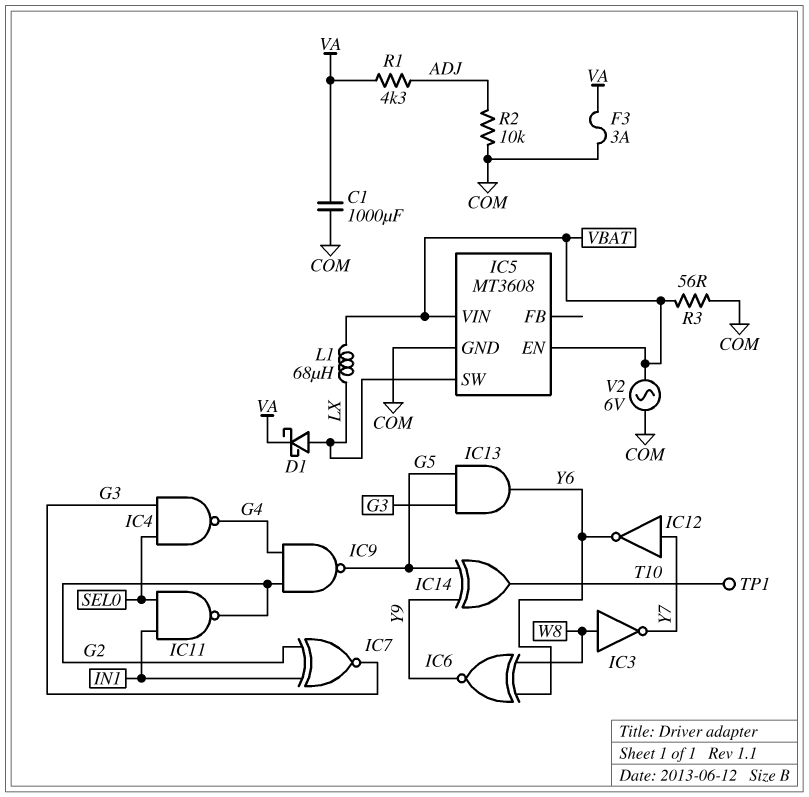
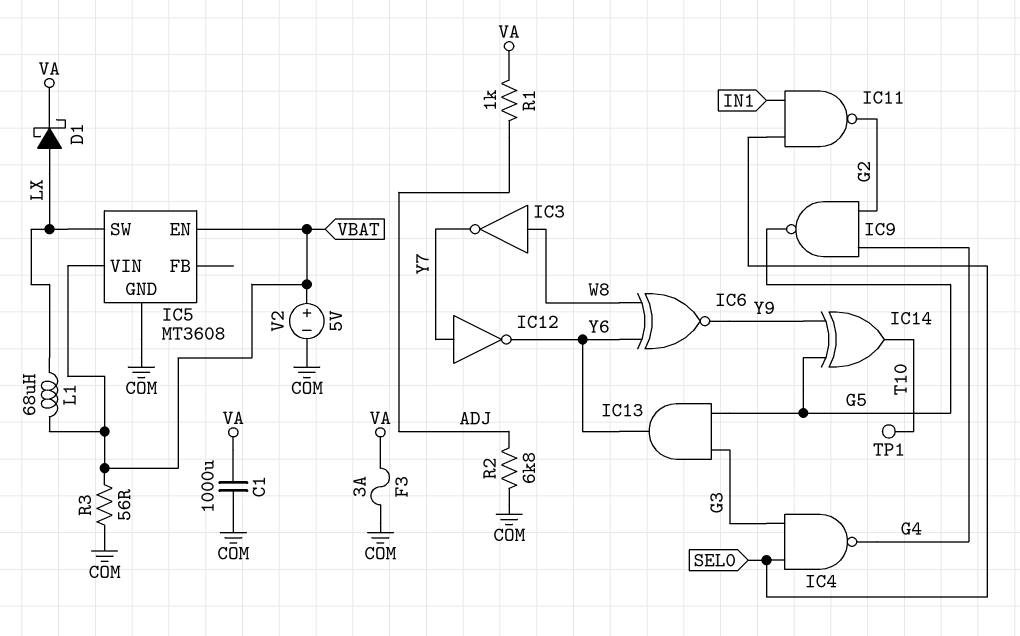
IC7: XNOR (in G2, in IN1, out G3) -> none
R1: 4.3k (ADJ, VA) -> 1k (ADJ, VA)
R2: 10k (ADJ, COM) -> 6.8k (ADJ, COM)
V2: AC 6V (COM, VBAT) -> 5V (plus VBAT, minus COM)

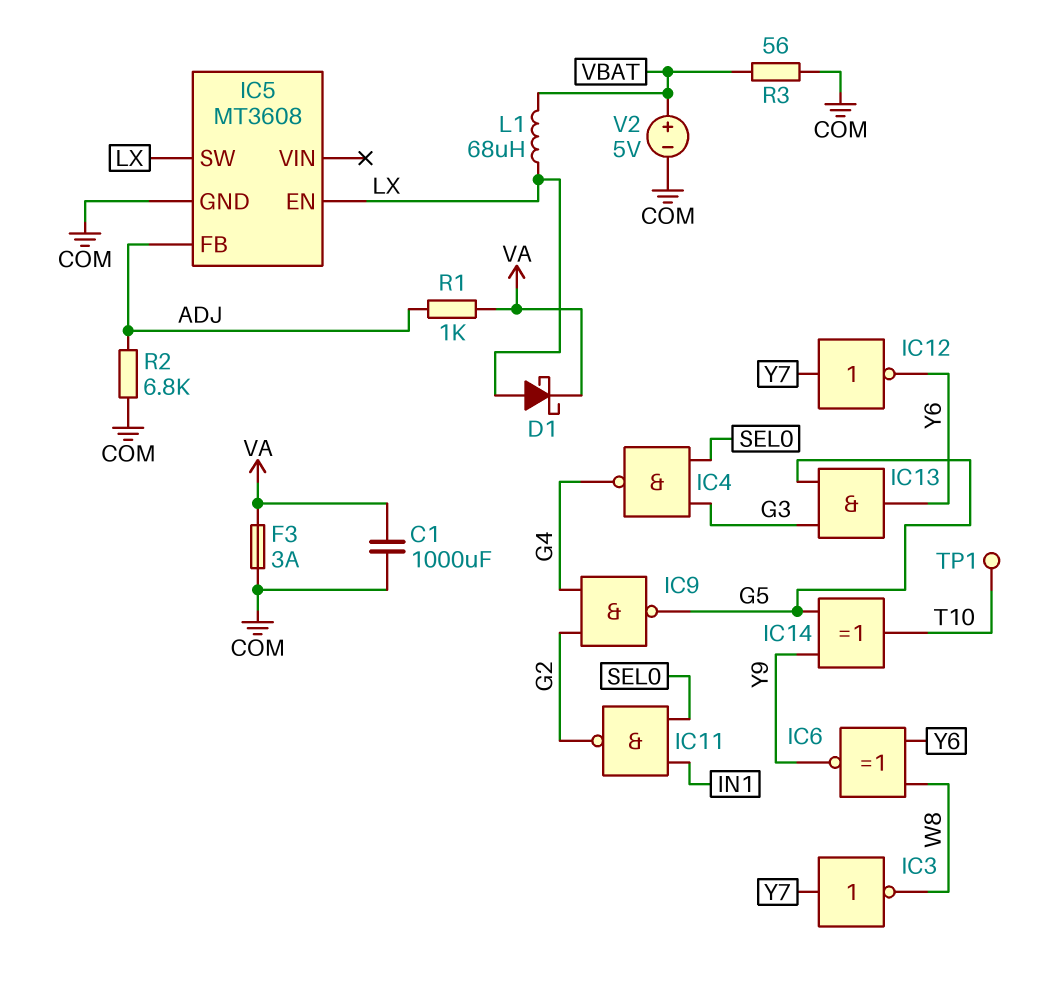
IC3: NOT (in W8, out Y7) -> NOT (in Y7, out W8)
IC5 pin EN: VBAT -> LX
IC5 pin FB: none -> ADJ
IC5 pin VIN: VBAT -> none

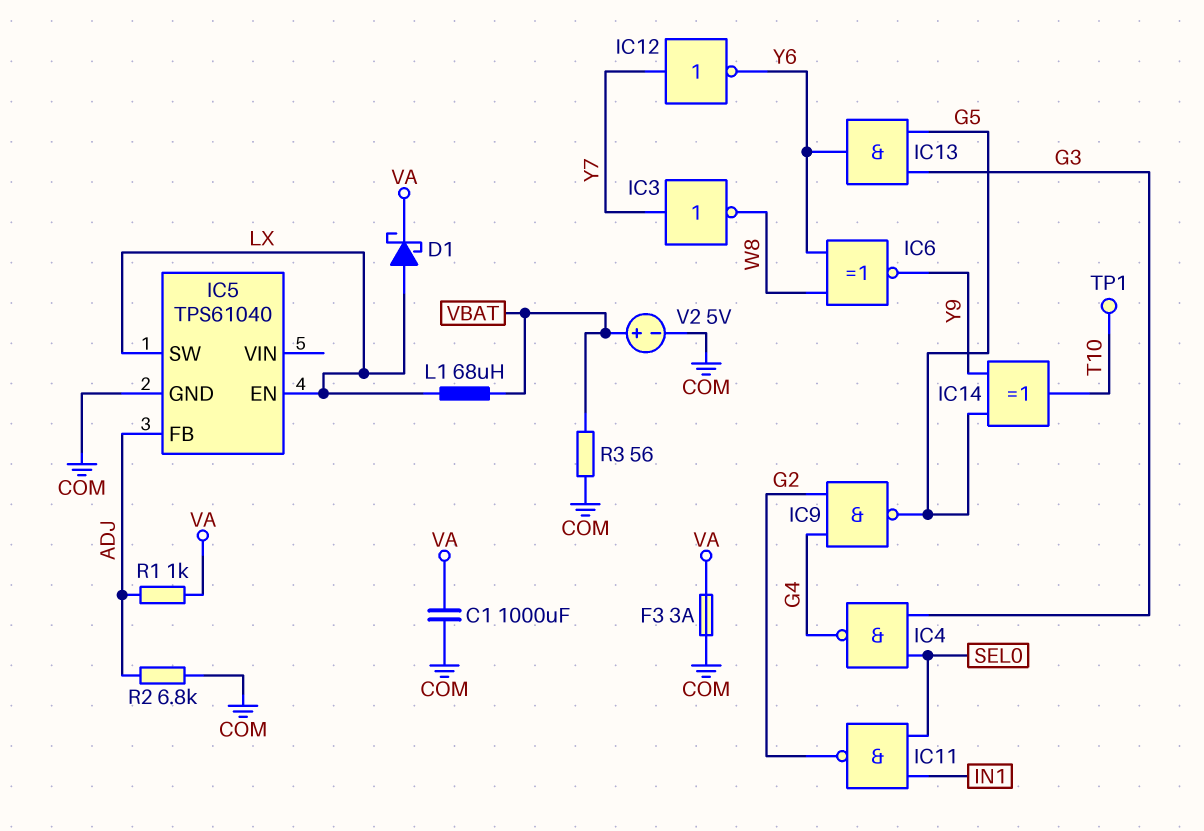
IC5: MT3608 -> TPS61040

